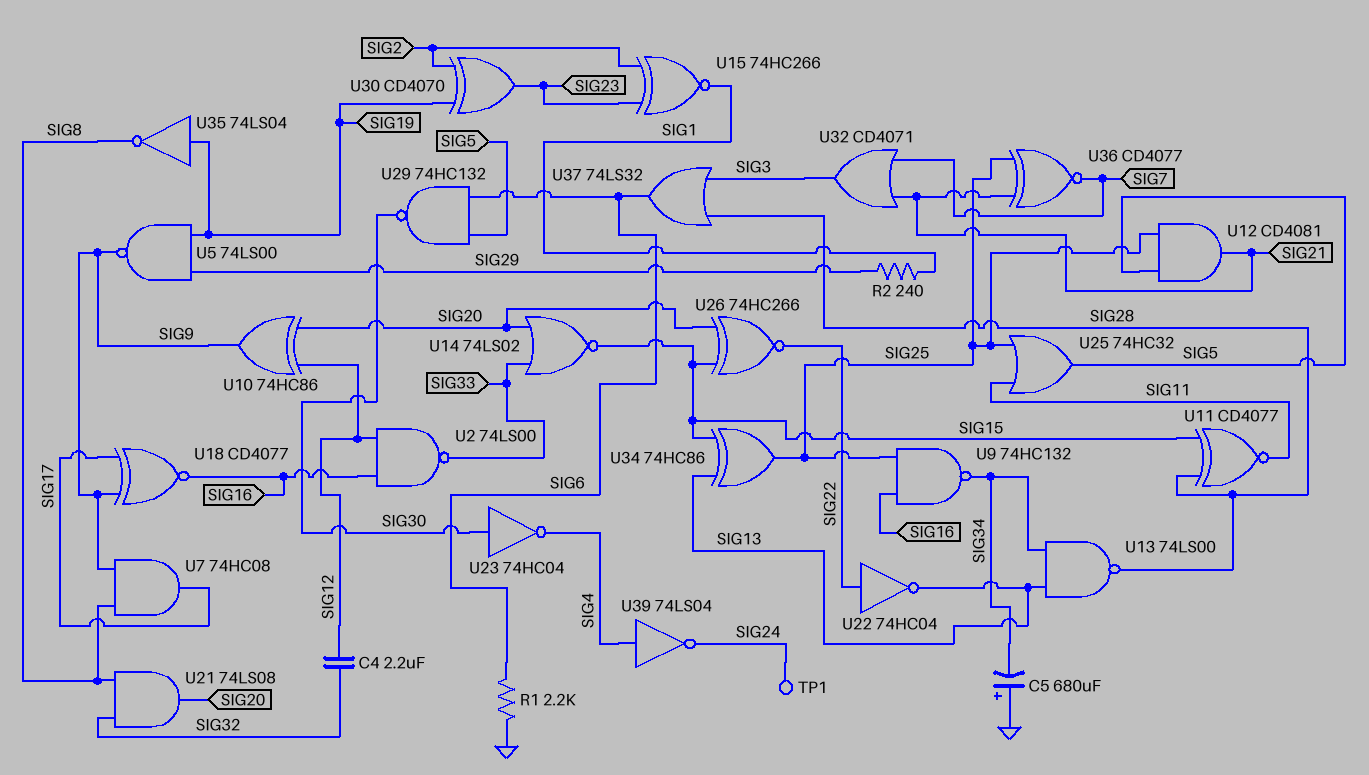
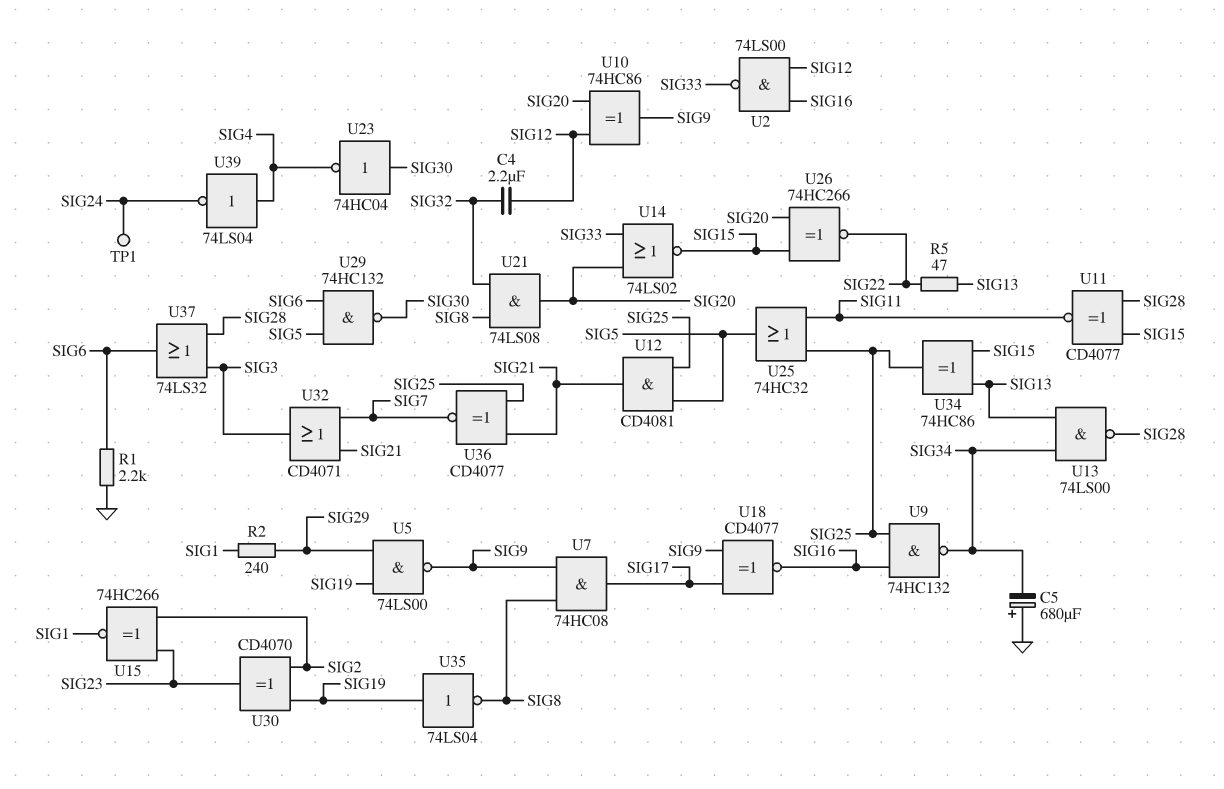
R5: none -> 47 (SIG13, SIG22)
U22: NOT 74HC04 (in SIG22, out SIG13) -> none

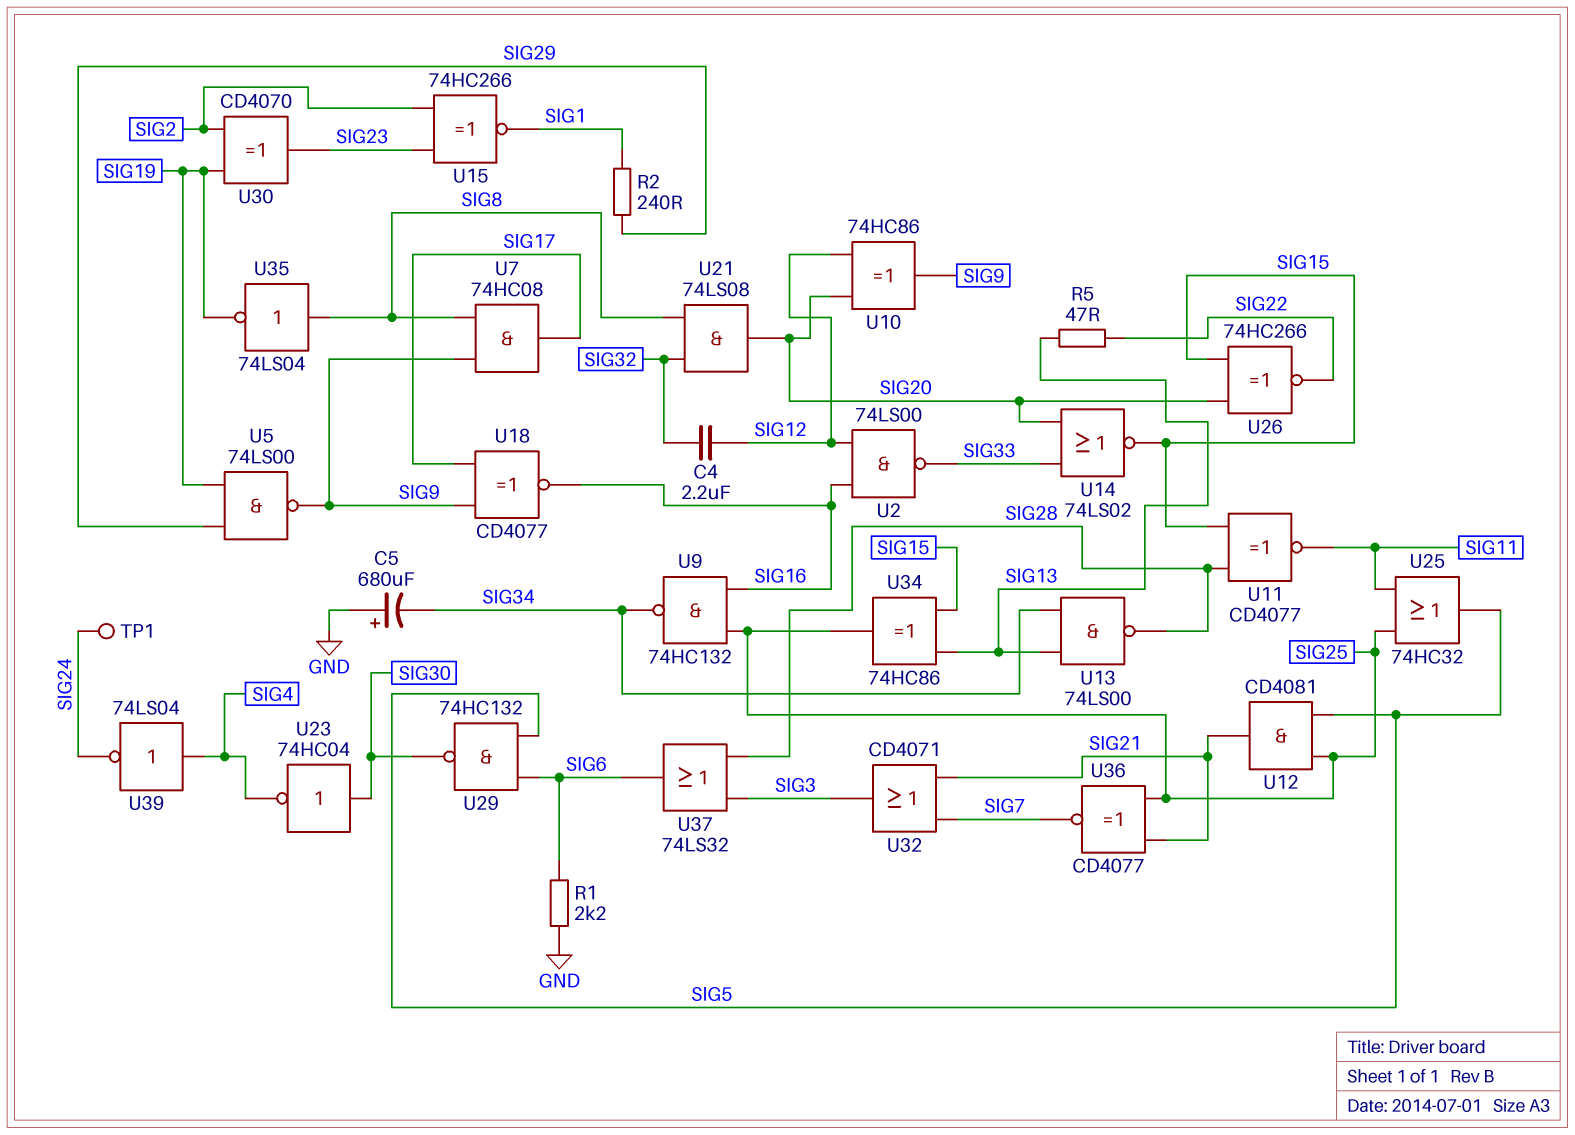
U35: NOT 74LS04 (in SIG19, out SIG8) -> NOT 74LS04 (in SIG8, out SIG19)

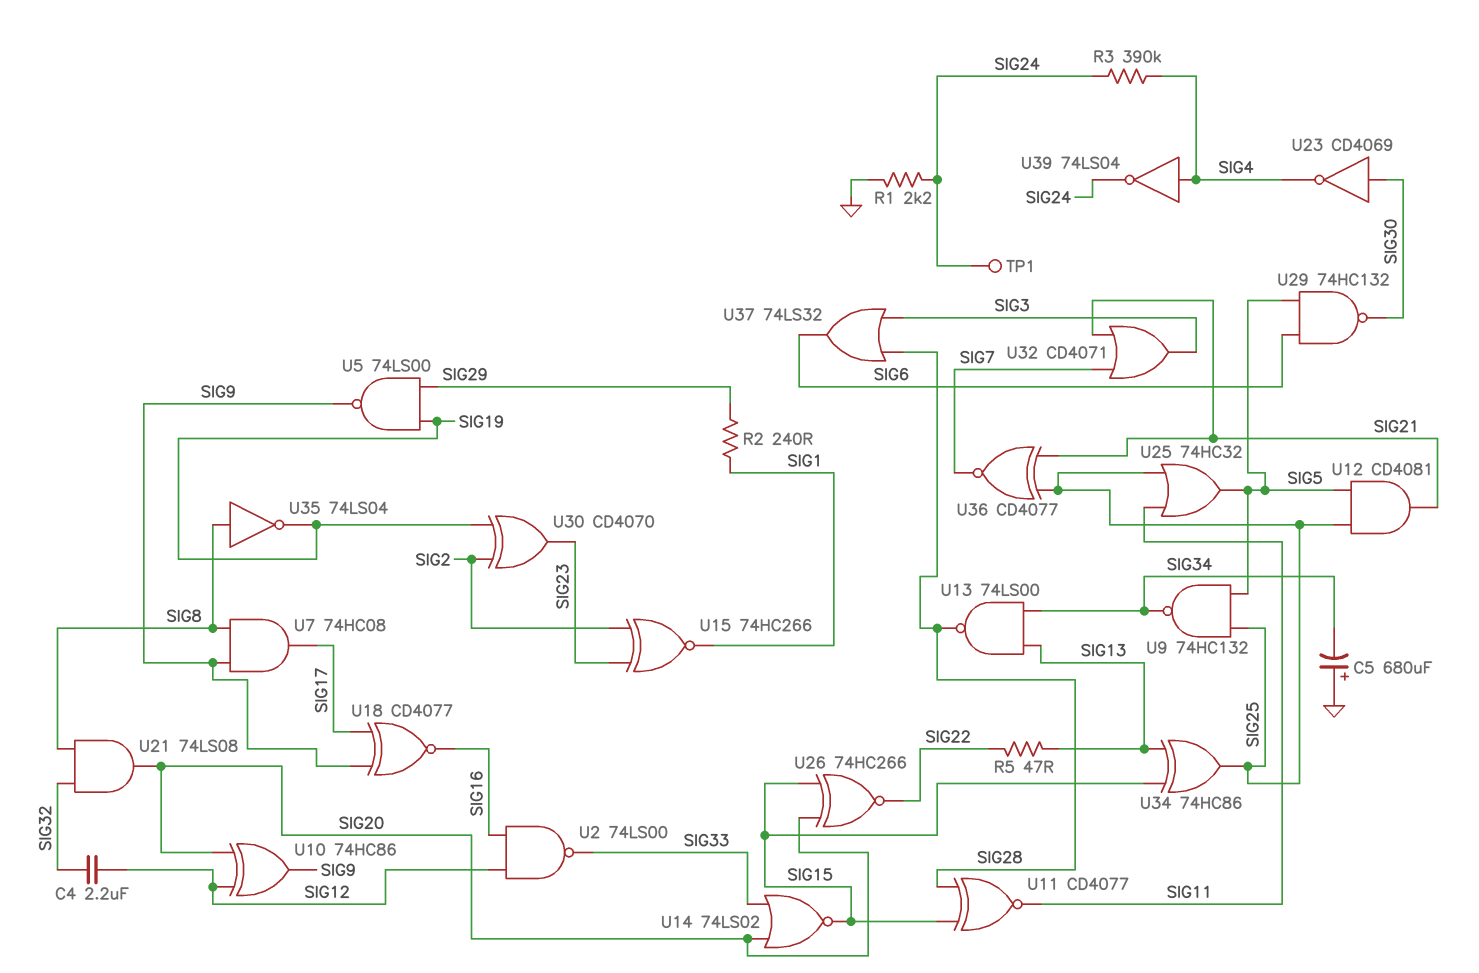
R1: 2.2k (GND, SIG6) -> 2.2k (GND, SIG24)
R3: none -> 390k (SIG4, SIG24)
U9: NAND 74HC132 (in SIG16, in SIG25, out SIG34) -> NAND 74HC132 (in SIG5, in SIG25, out SIG34)
U23: NOT 74HC04 (in SIG30, out SIG4) -> NOT CD4069 (in SIG30, out SIG4)

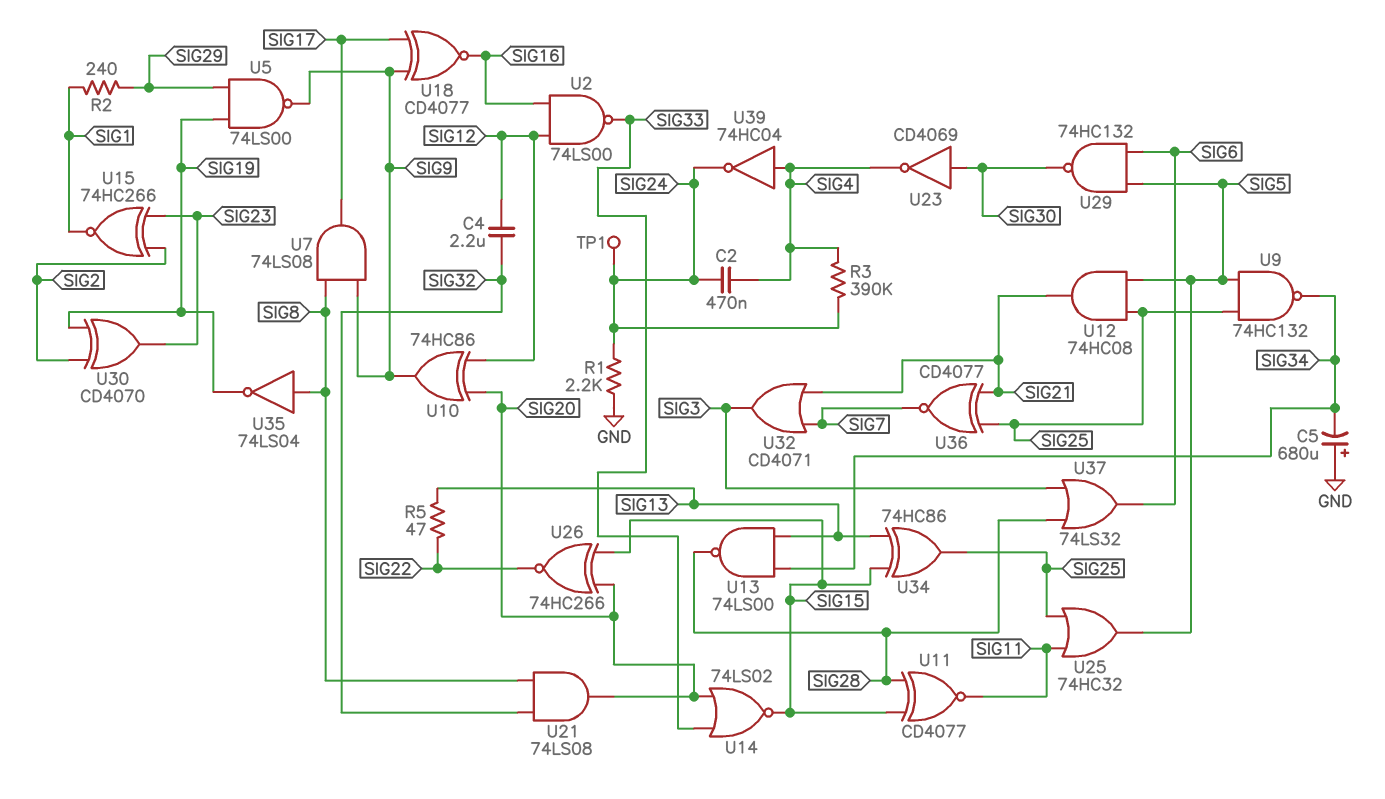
C2: none -> 470nF (SIG4, SIG24)
U7: AND 74HC08 (in SIG8, in SIG9, out SIG17) -> AND 74LS08 (in SIG8, in SIG9, out SIG17)
U12: AND CD4081 (in SIG5, in SIG25, out SIG21) -> AND 74HC08 (in SIG5, in SIG25, out SIG21)
U39: NOT 74LS04 (in SIG4, out SIG24) -> NOT 74HC04 (in SIG4, out SIG24)

